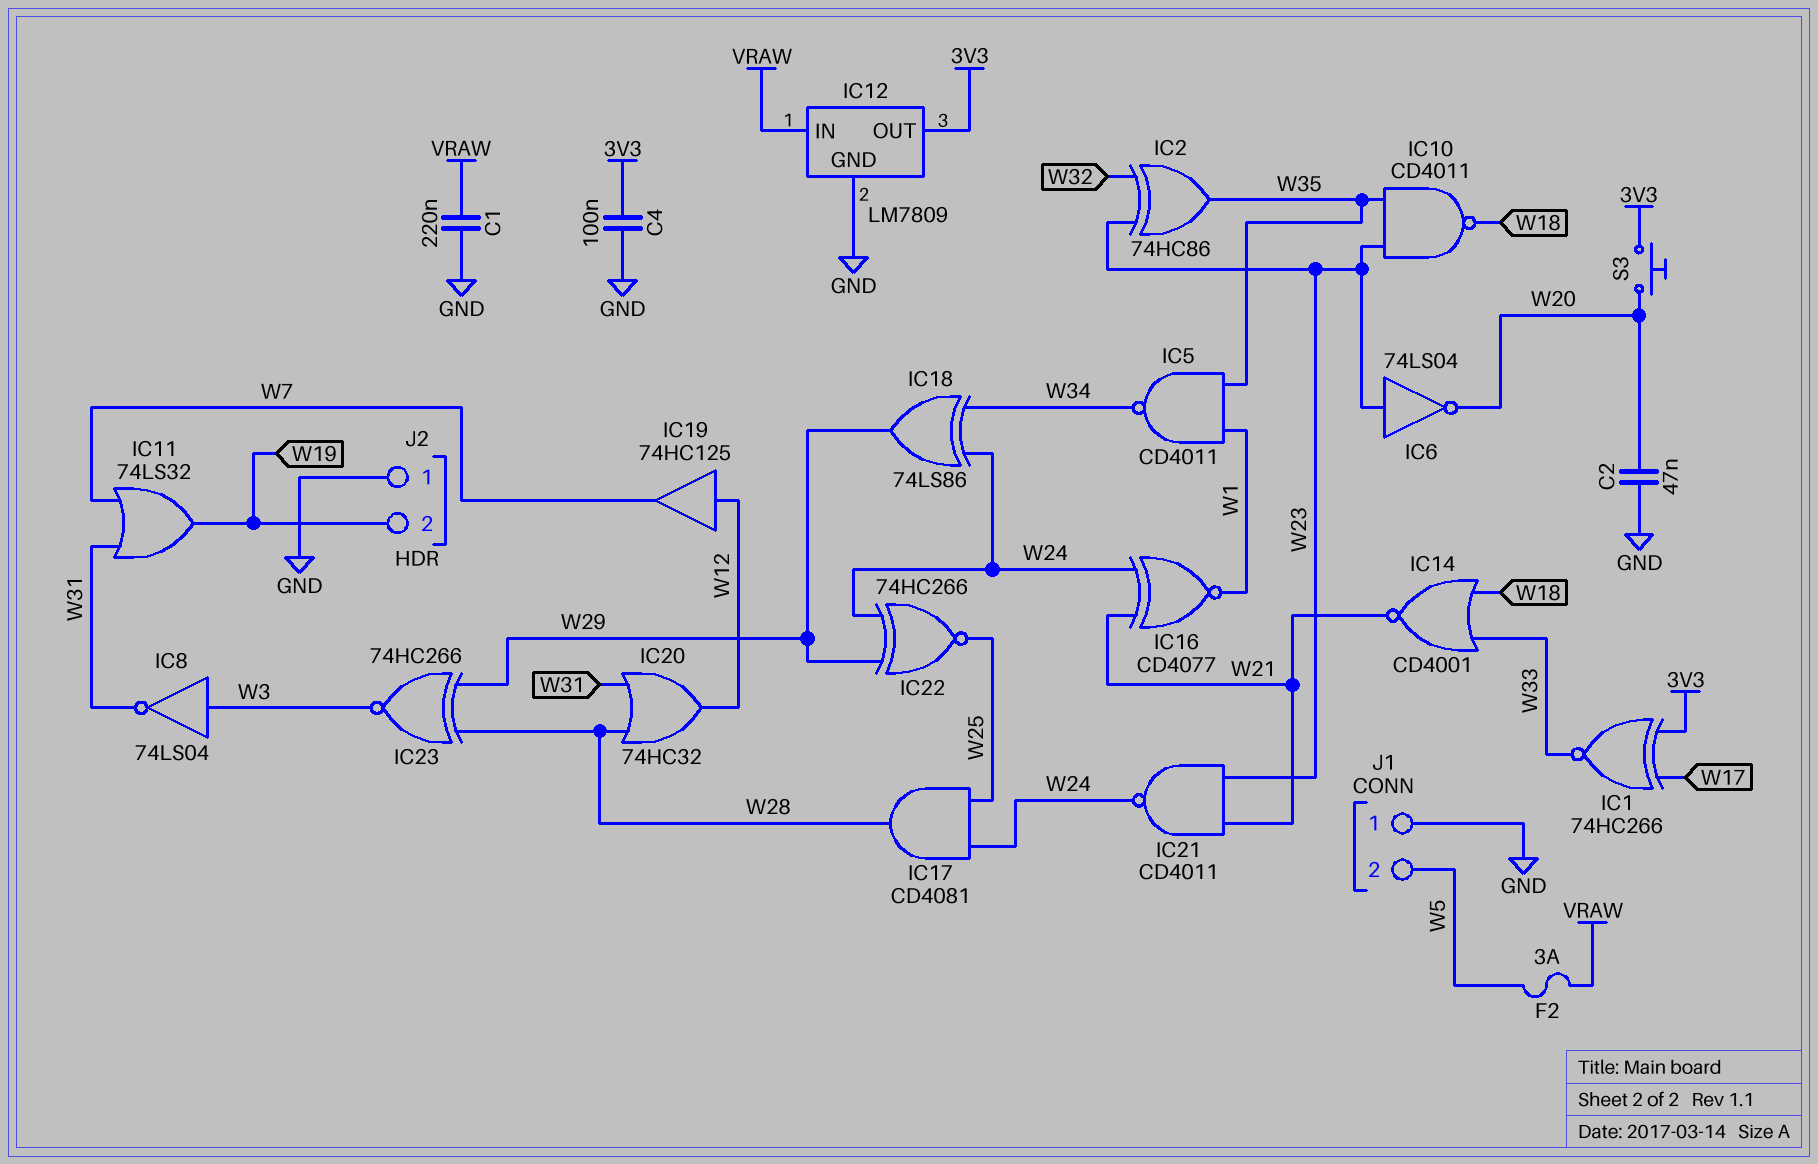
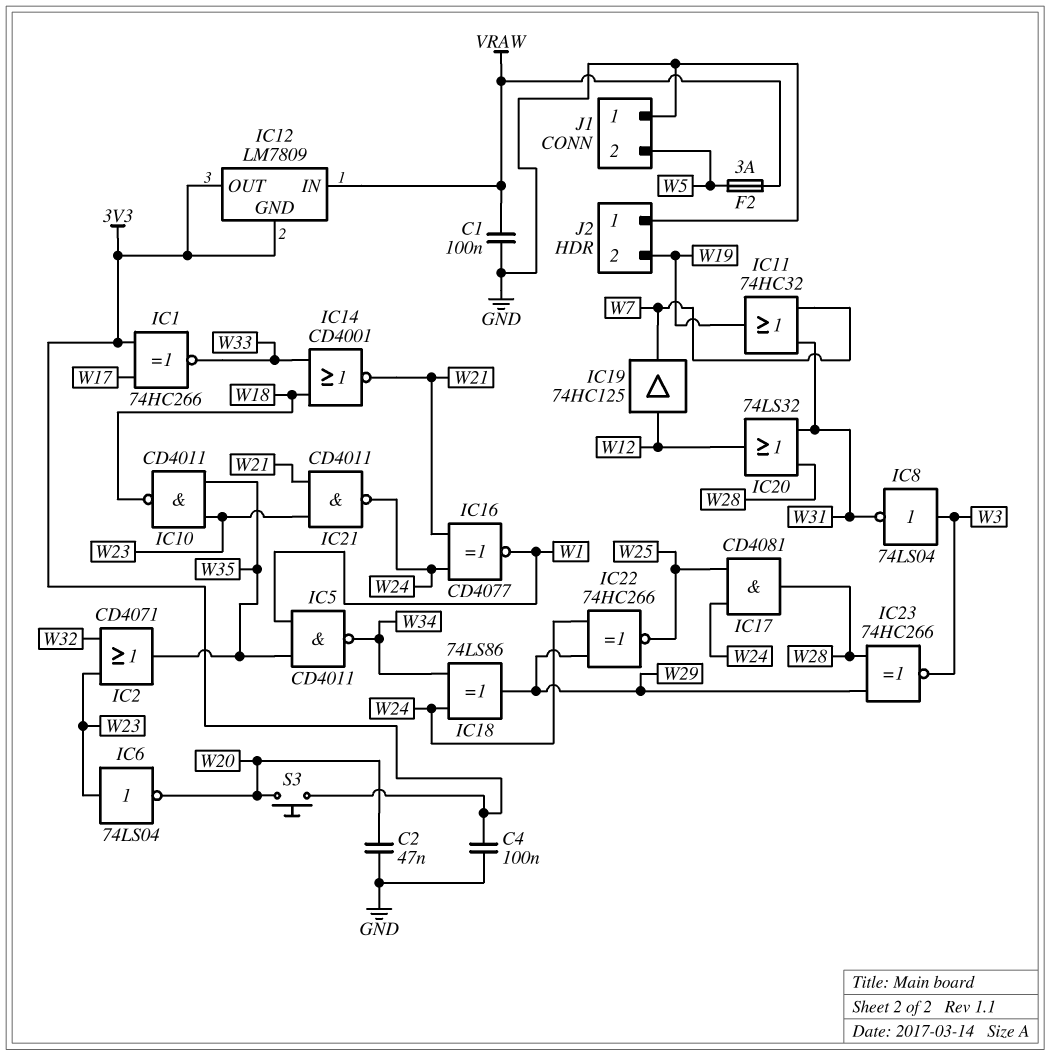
C1: 220nF (GND, VRAW) -> 100nF (GND, VRAW)
IC2: XOR 74HC86 (in W23, in W32, out W35) -> OR CD4071 (in W23, in W32, out W35)
IC11: OR 74LS32 (in W7, in W31, out W19) -> OR 74HC32 (in W7, in W31, out W19)
IC12 pin GND: GND -> 3V3
IC20: OR 74HC32 (in W28, in W31, out W12) -> OR 74LS32 (in W28, in W31, out W12)

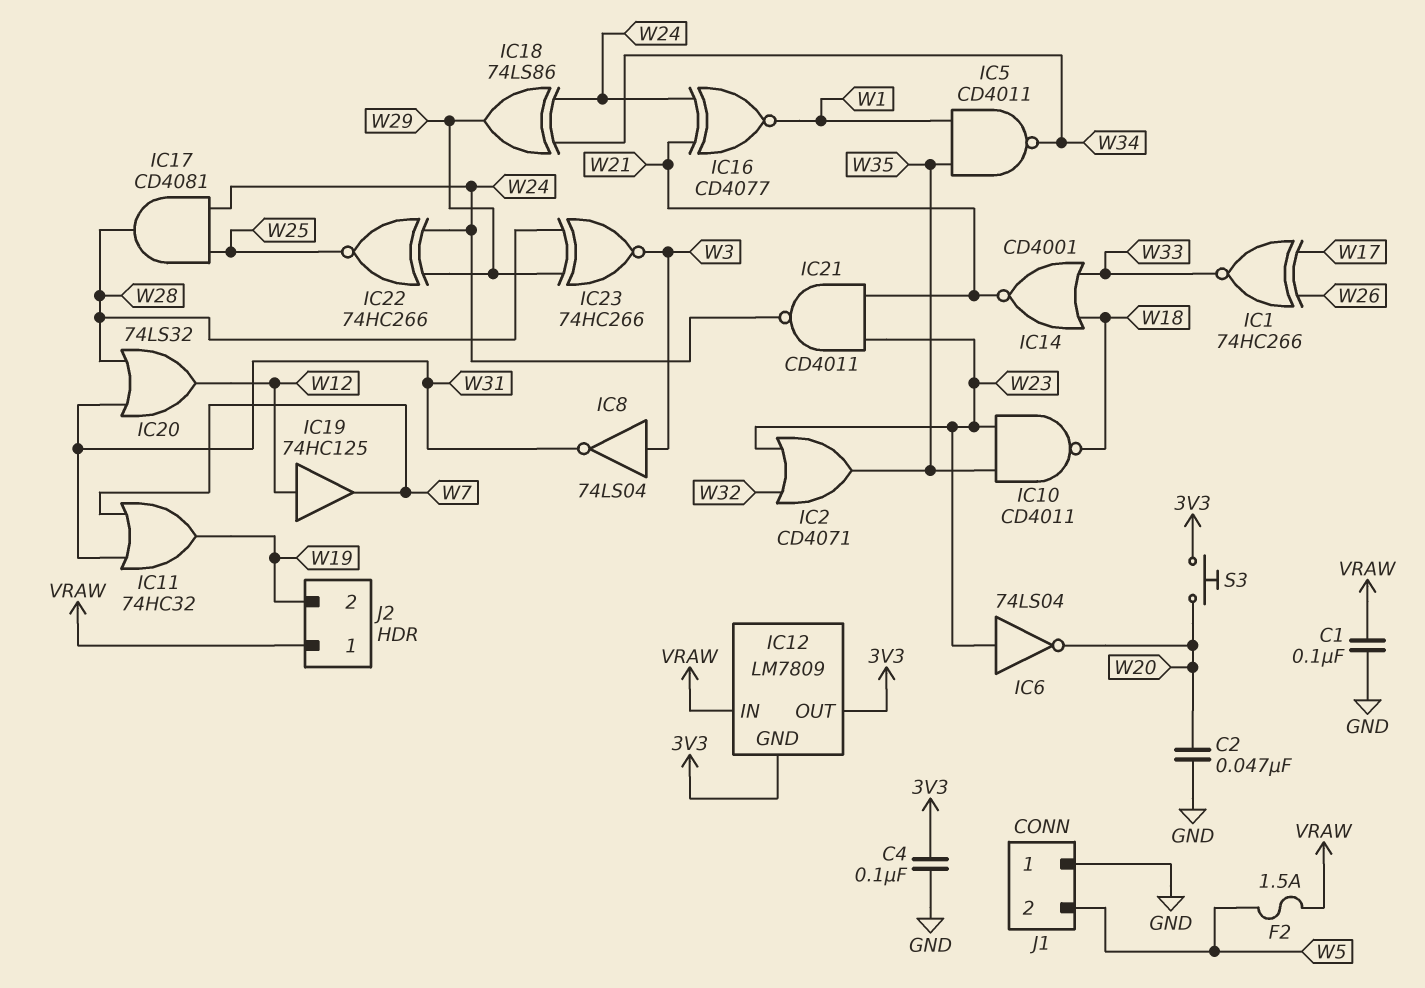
F2: 3A (VRAW, W5) -> 1.5A (VRAW, W5)
IC1: XNOR 74HC266 (in 3V3, in W17, out W33) -> XNOR 74HC266 (in W17, in W26, out W33)
J2 pin 1: GND -> VRAW

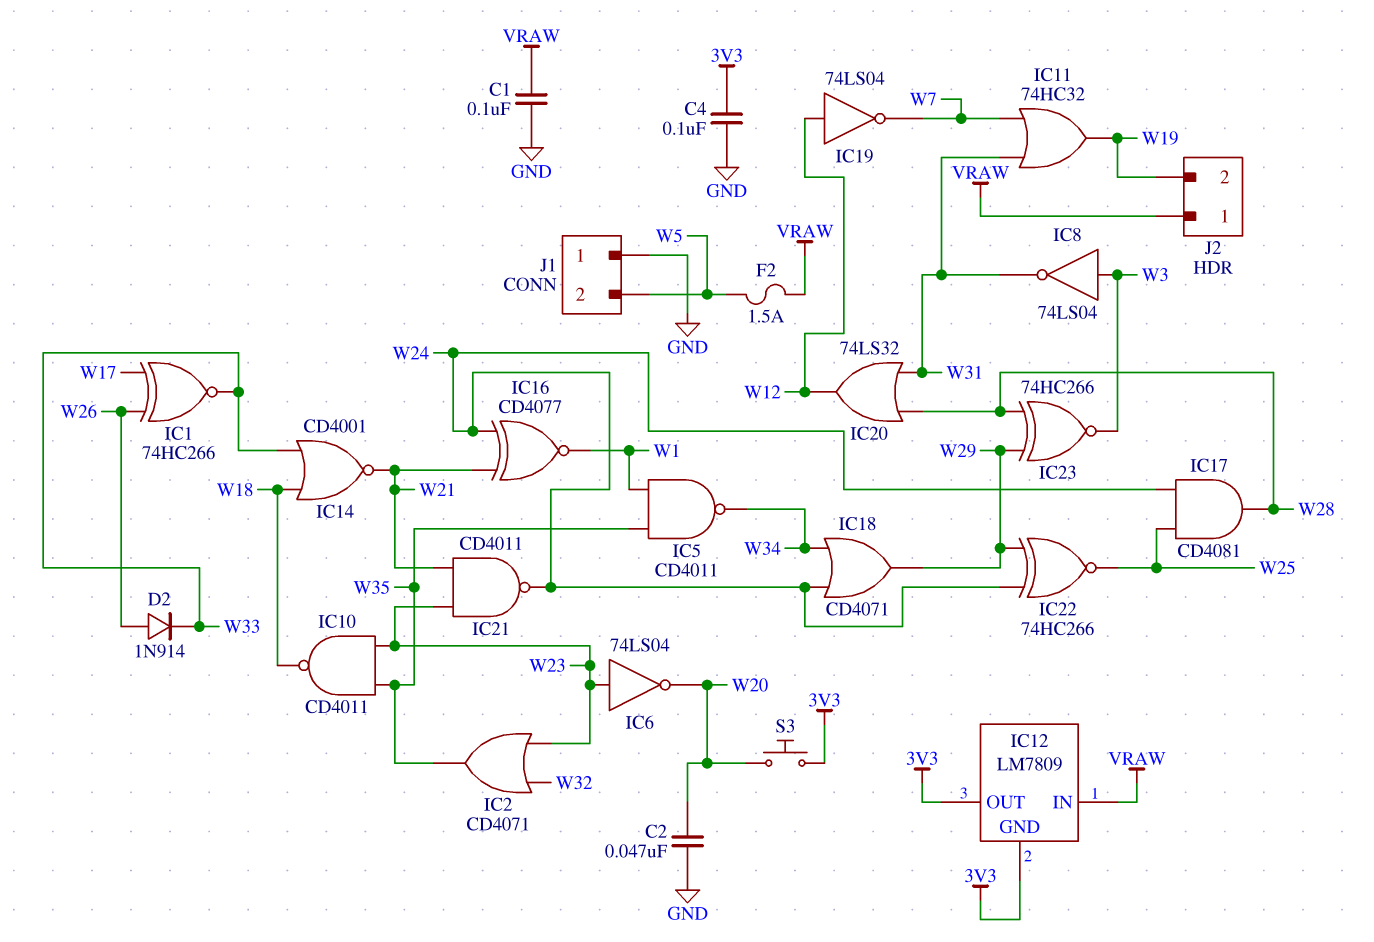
D2: none -> diode 1N914 (A W26, K W33)
IC18: XOR 74LS86 (in W24, in W34, out W29) -> OR CD4071 (in W24, in W34, out W29)
IC19: buffer 74HC125 (in W12, out W7) -> NOT 74LS04 (in W12, out W7)

